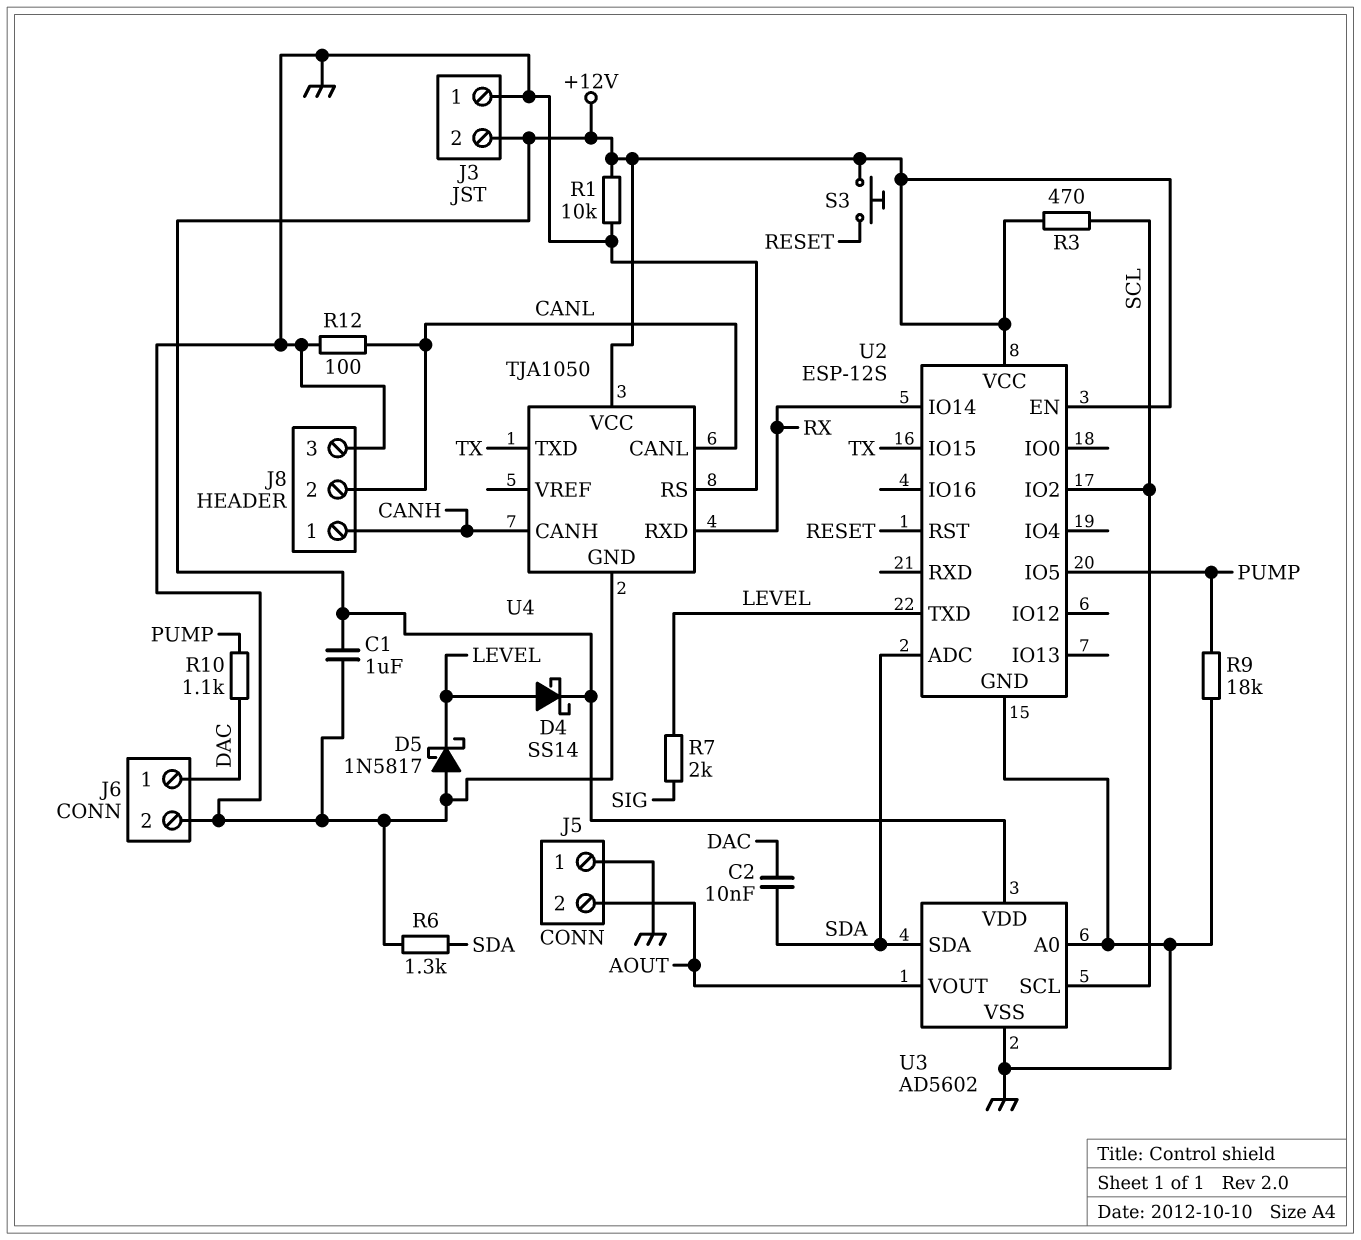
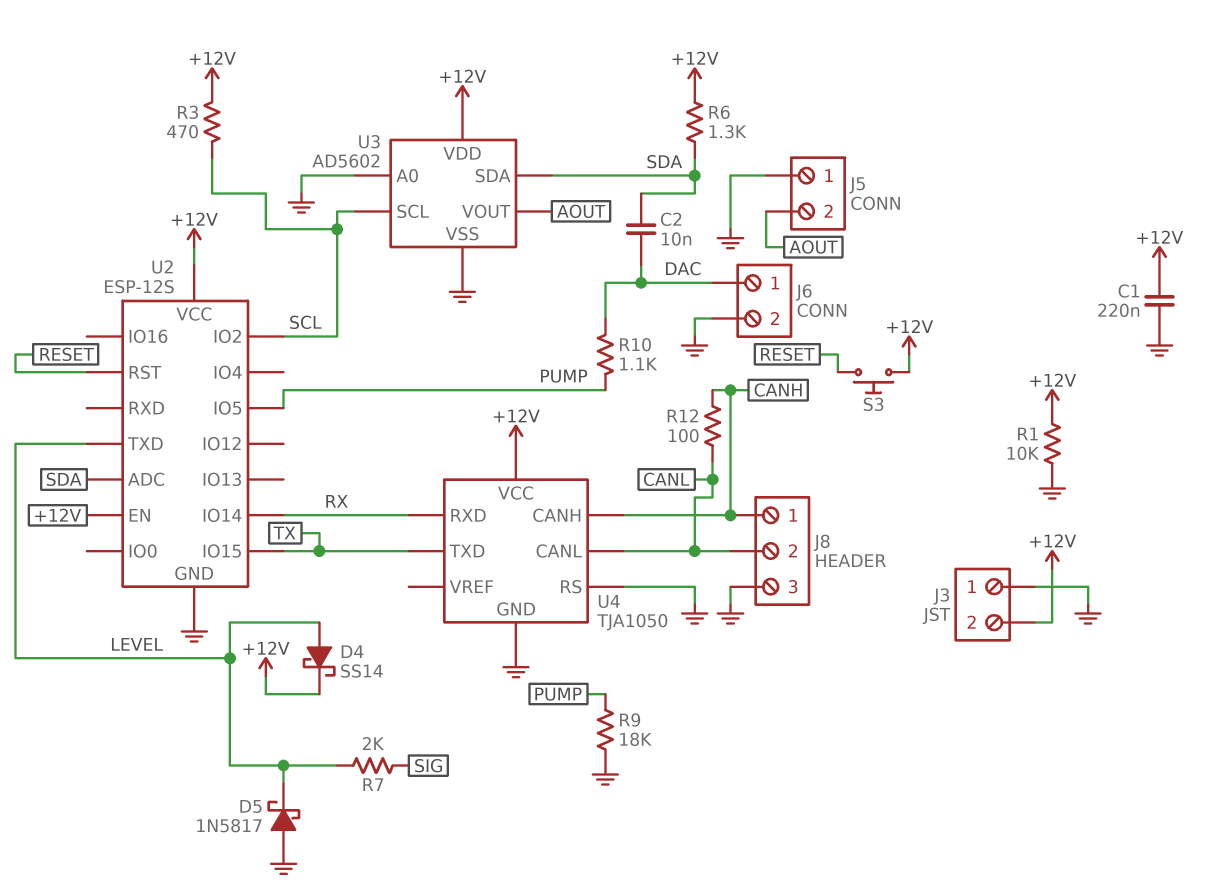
C1: 1uF (+12V, GND) -> 220nF (+12V, GND)
R6: 1.3k (GND, SDA) -> 1.3k (+12V, SDA)
R12: 100 (CANL, GND) -> 100 (CANH, CANL)

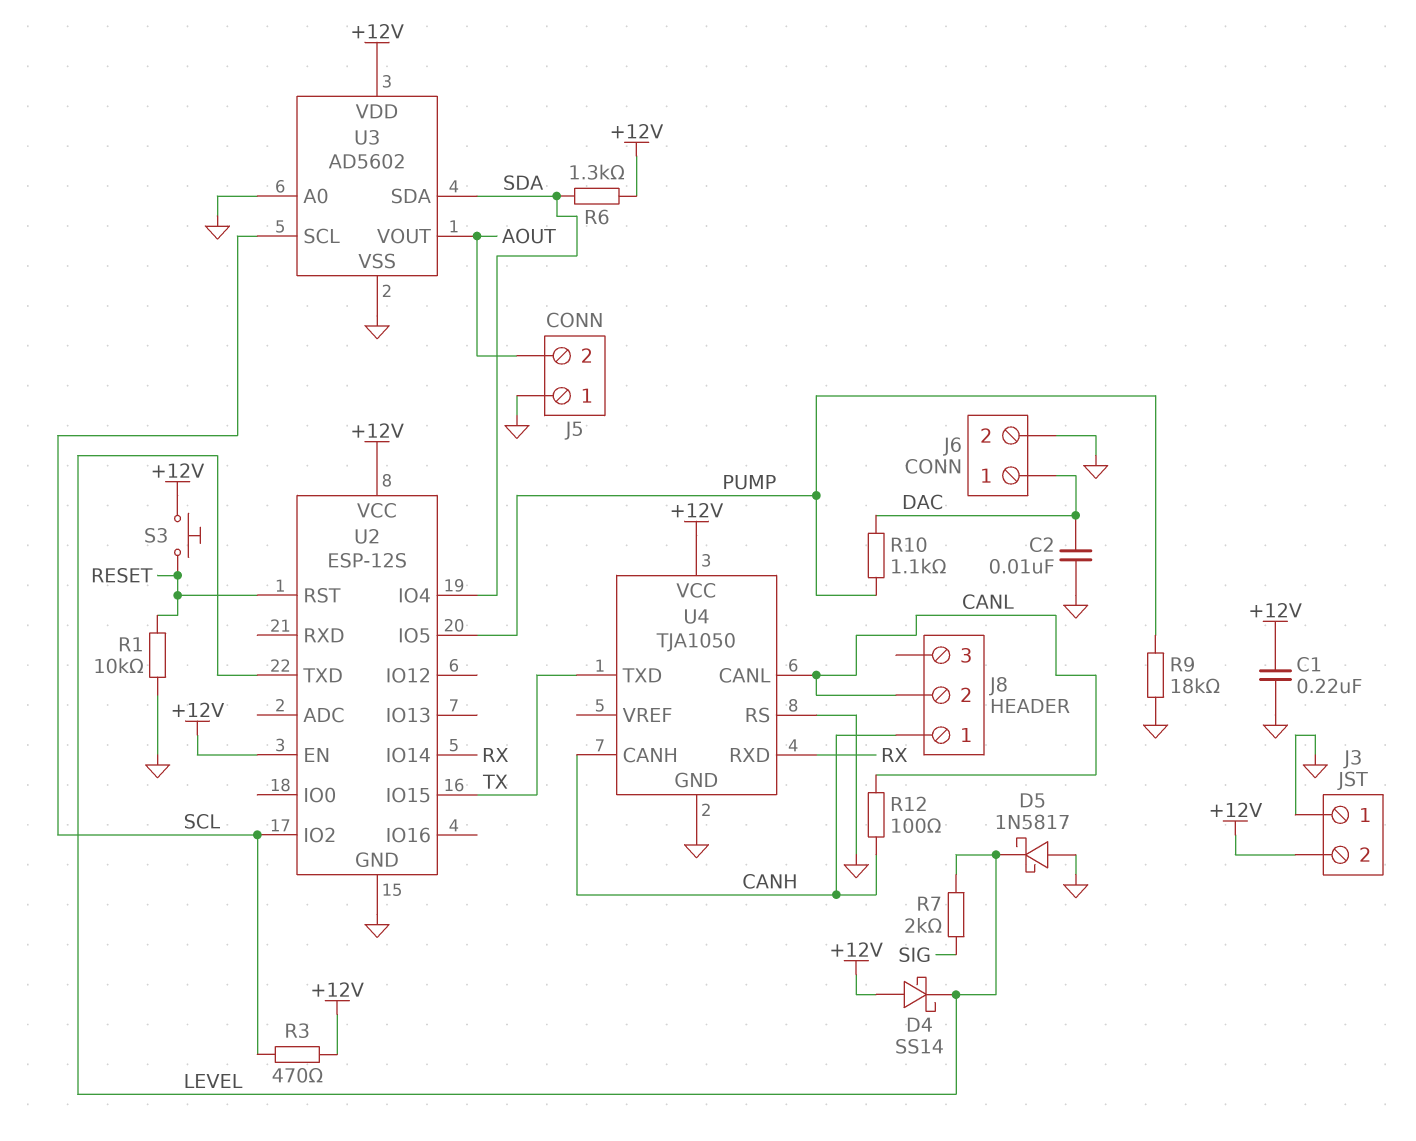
C2: 10nF (DAC, SDA) -> 10nF (DAC, GND)
D4: schottky SS14 (A LEVEL, K +12V) -> schottky SS14 (A +12V, K LEVEL)
J8 pin 3: GND -> none
R1: 10k (+12V, GND) -> 10k (GND, RESET)
U2 pin ADC: SDA -> none
U2 pin IO4: none -> SDA

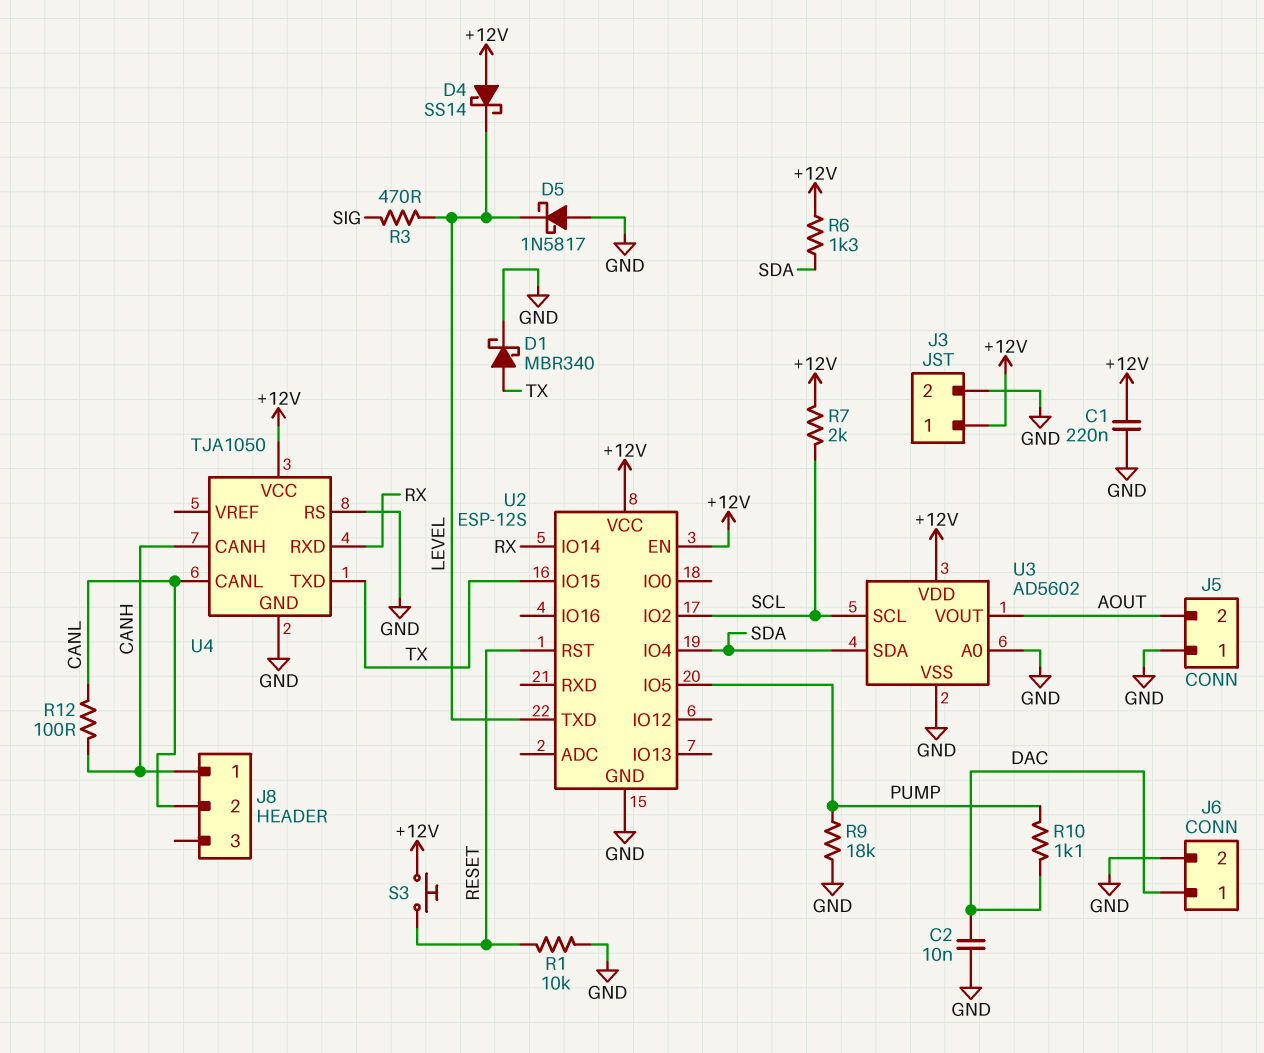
D1: none -> schottky MBR340 (A TX, K GND)
J3 pin 1: GND -> +12V
J3 pin 2: +12V -> GND
R3: 470 (+12V, SCL) -> 470 (LEVEL, SIG)
R7: 2k (LEVEL, SIG) -> 2k (+12V, SCL)

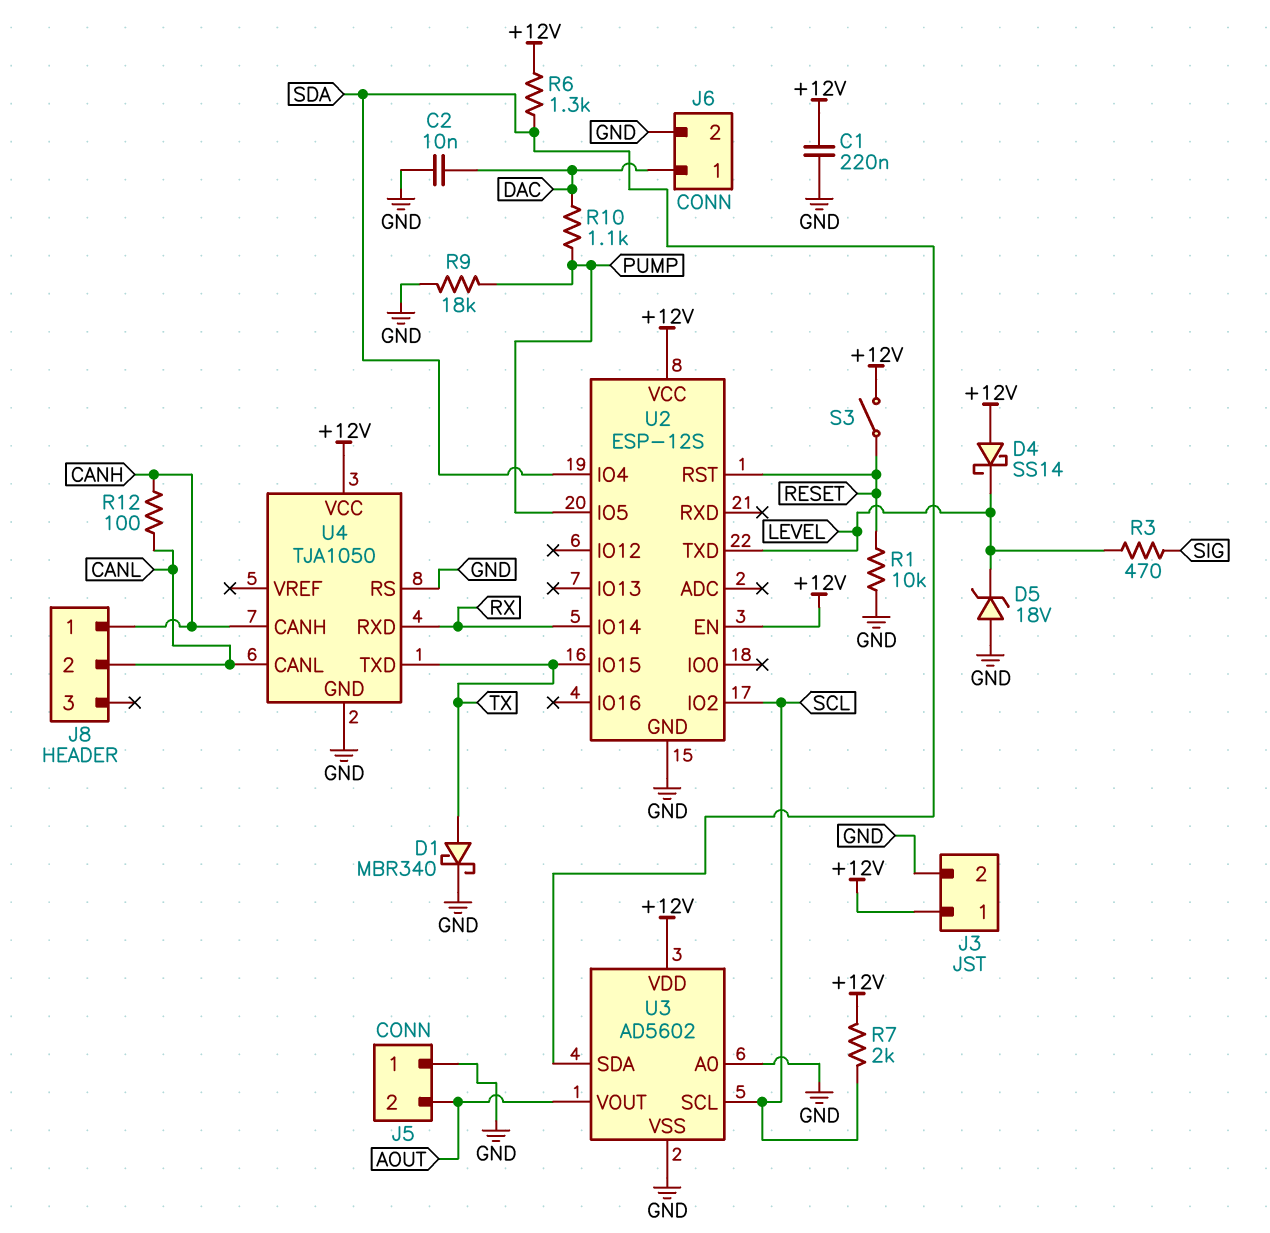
D5: schottky 1N5817 (A GND, K LEVEL) -> zener 18V (A GND, K LEVEL)
S3: button (+12V, RESET) -> switch (+12V, RESET)

